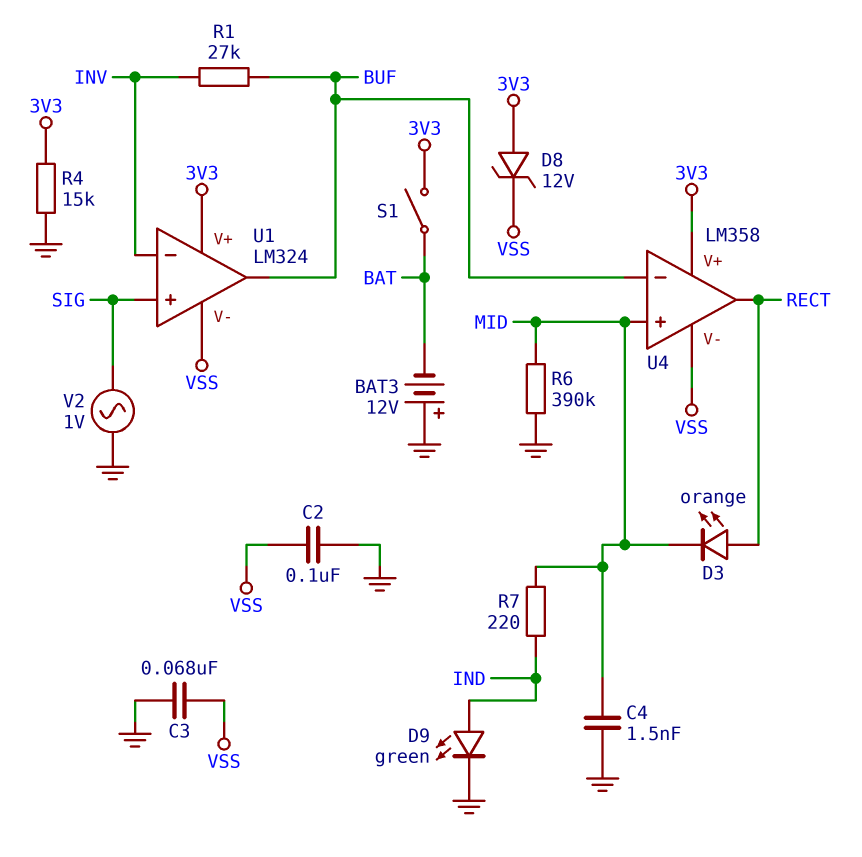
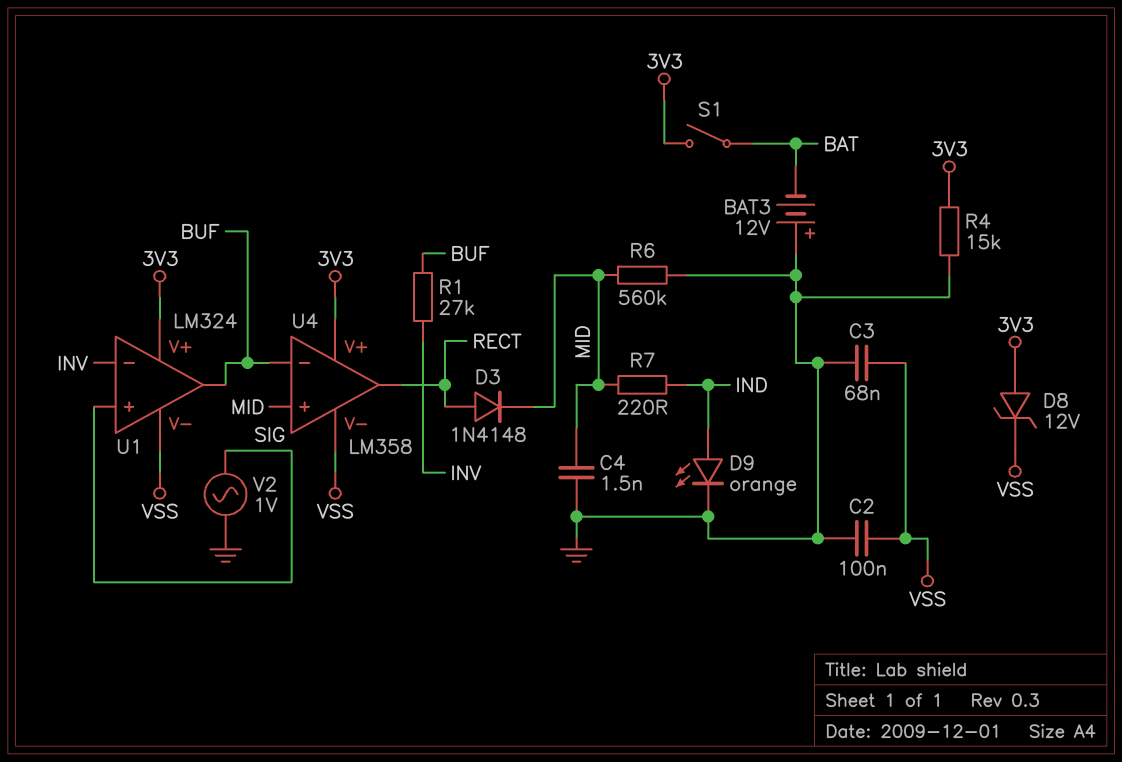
D3: LED orange (A RECT, K MID) -> diode 1N4148 (A RECT, K MID)
D9: LED green (A IND, K GND) -> LED orange (A IND, K GND)
R6: 390k (GND, MID) -> 560k (GND, MID)

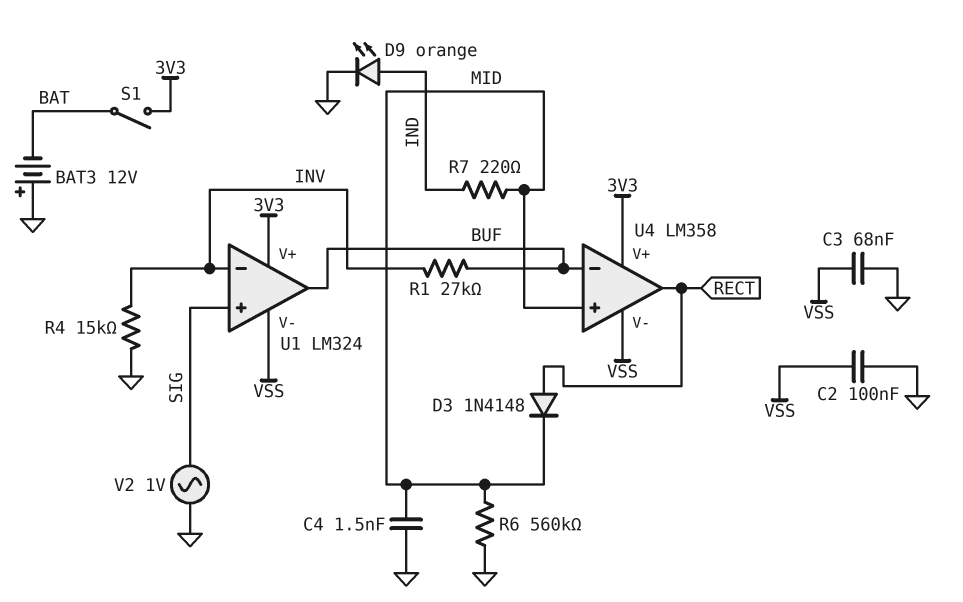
D8: zener 12V (A 3V3, K VSS) -> none
R4: 15k (3V3, GND) -> 15k (GND, INV)

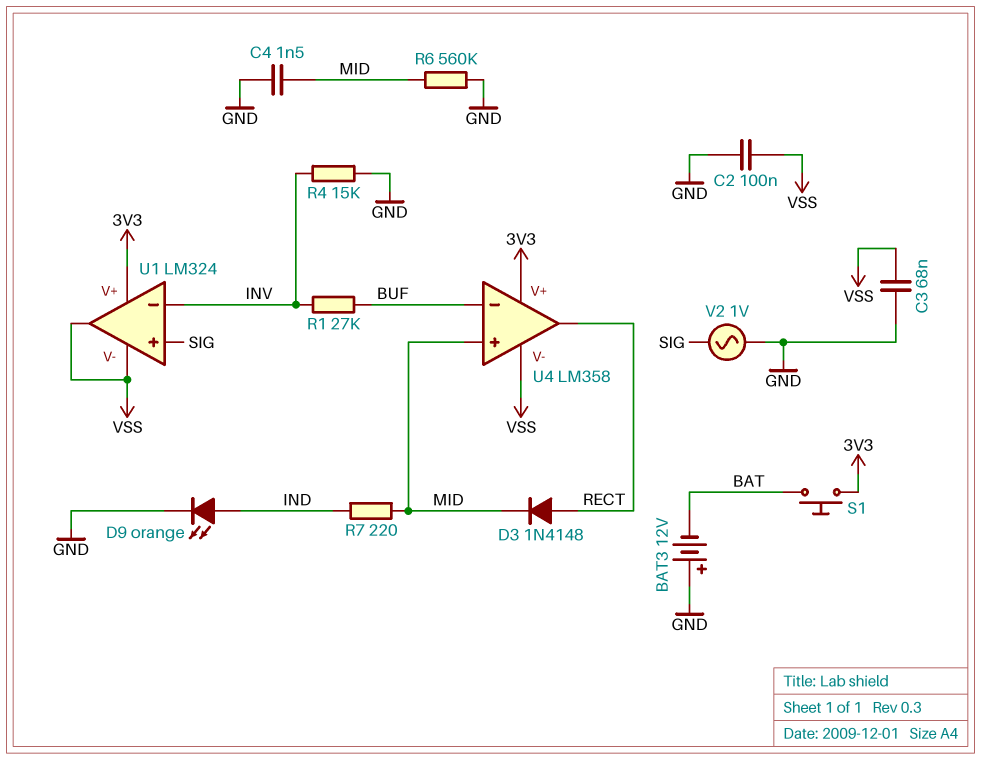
S1: switch (3V3, BAT) -> button (3V3, BAT)
U1 pin out: BUF -> VSS

